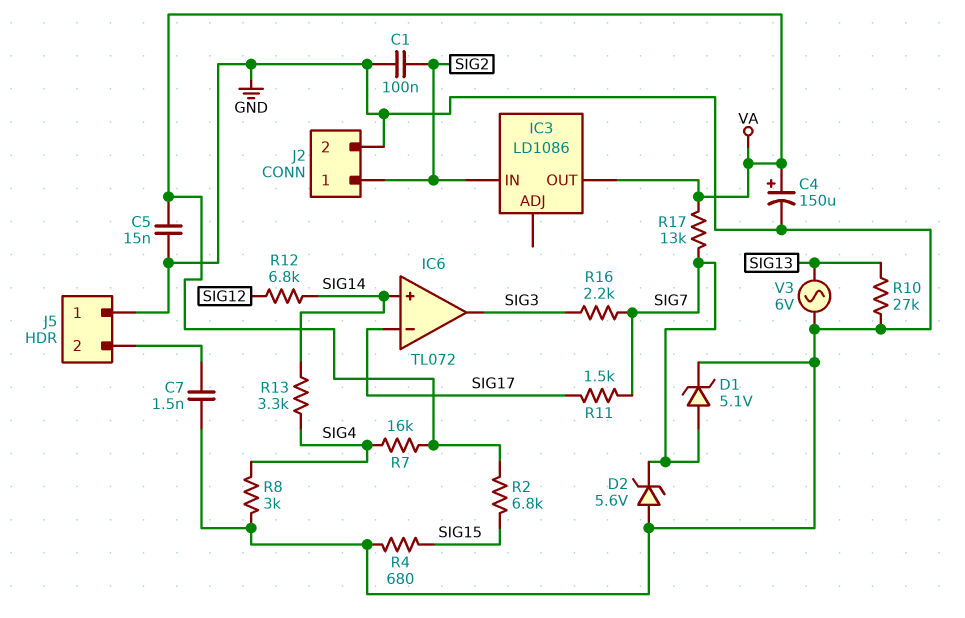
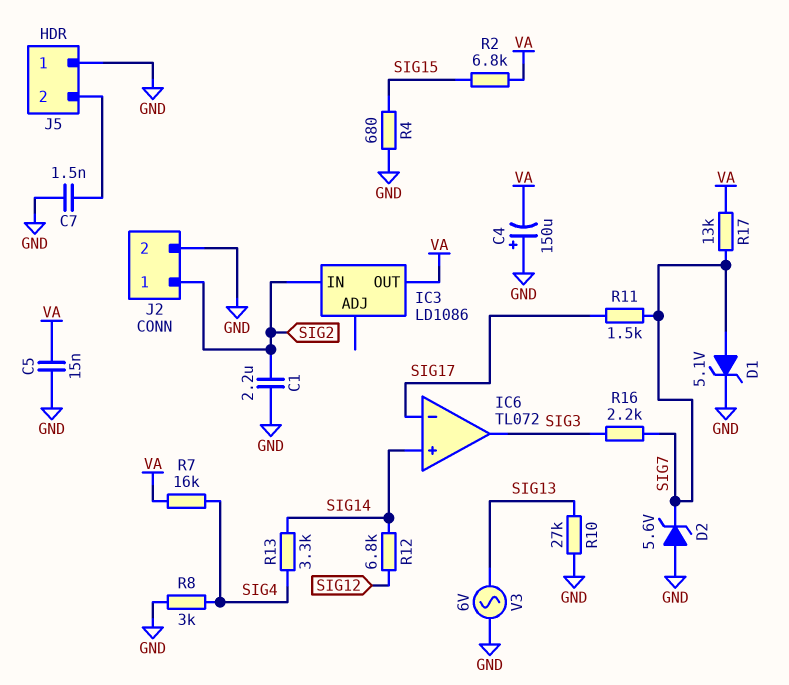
C1: 100nF (GND, SIG2) -> 2.2uF (GND, SIG2)
C4: 150uF (plus VA, minus GND) -> 150uF (plus GND, minus VA)

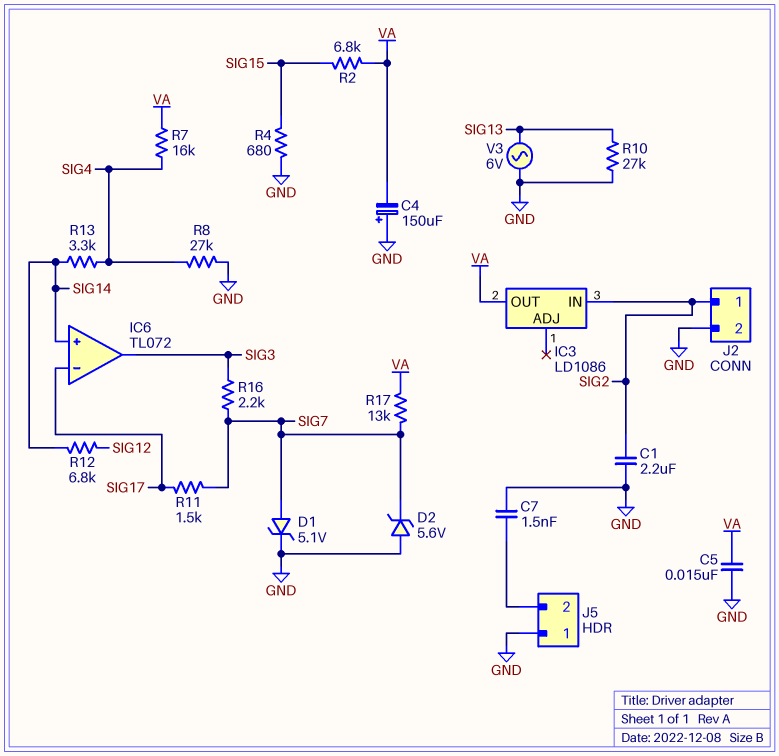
R8: 3k (GND, SIG4) -> 27k (GND, SIG4)

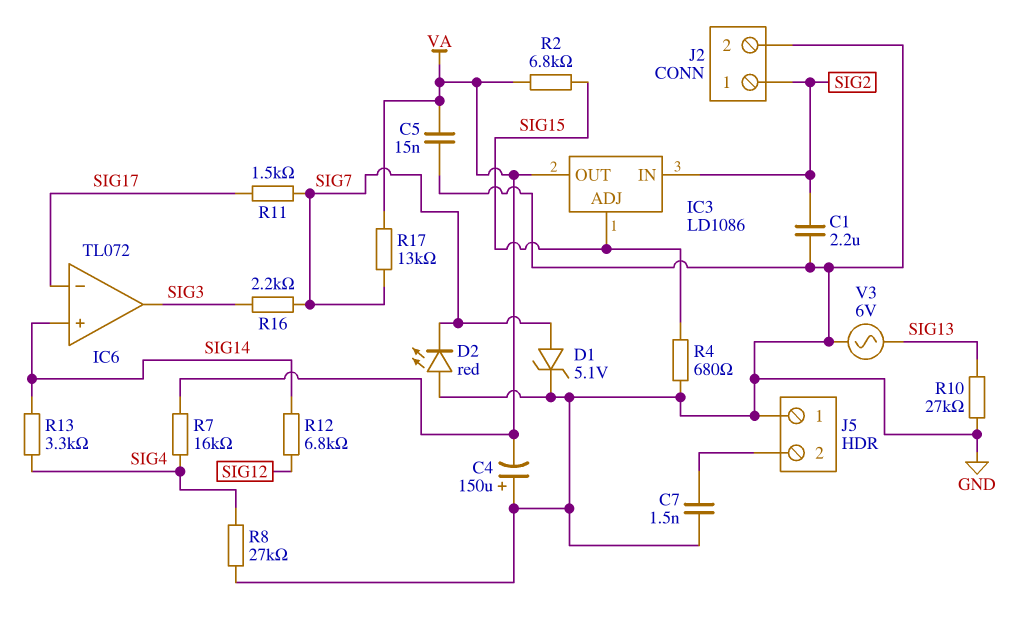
D2: zener 5.6V (A GND, K SIG7) -> LED red (A GND, K SIG7)
IC3 pin ADJ: none -> SIG15

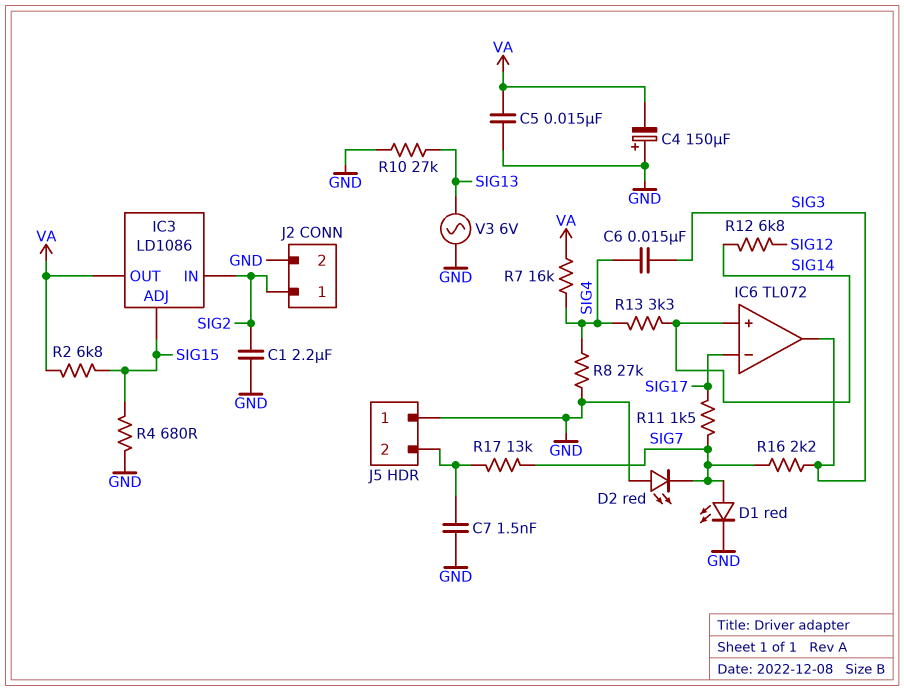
C6: none -> 15nF (SIG3, SIG4)
D1: zener 5.1V (A SIG7, K GND) -> LED red (A SIG7, K GND)
R17: 13k (SIG7, VA) -> 13k (J5/2, SIG7)

